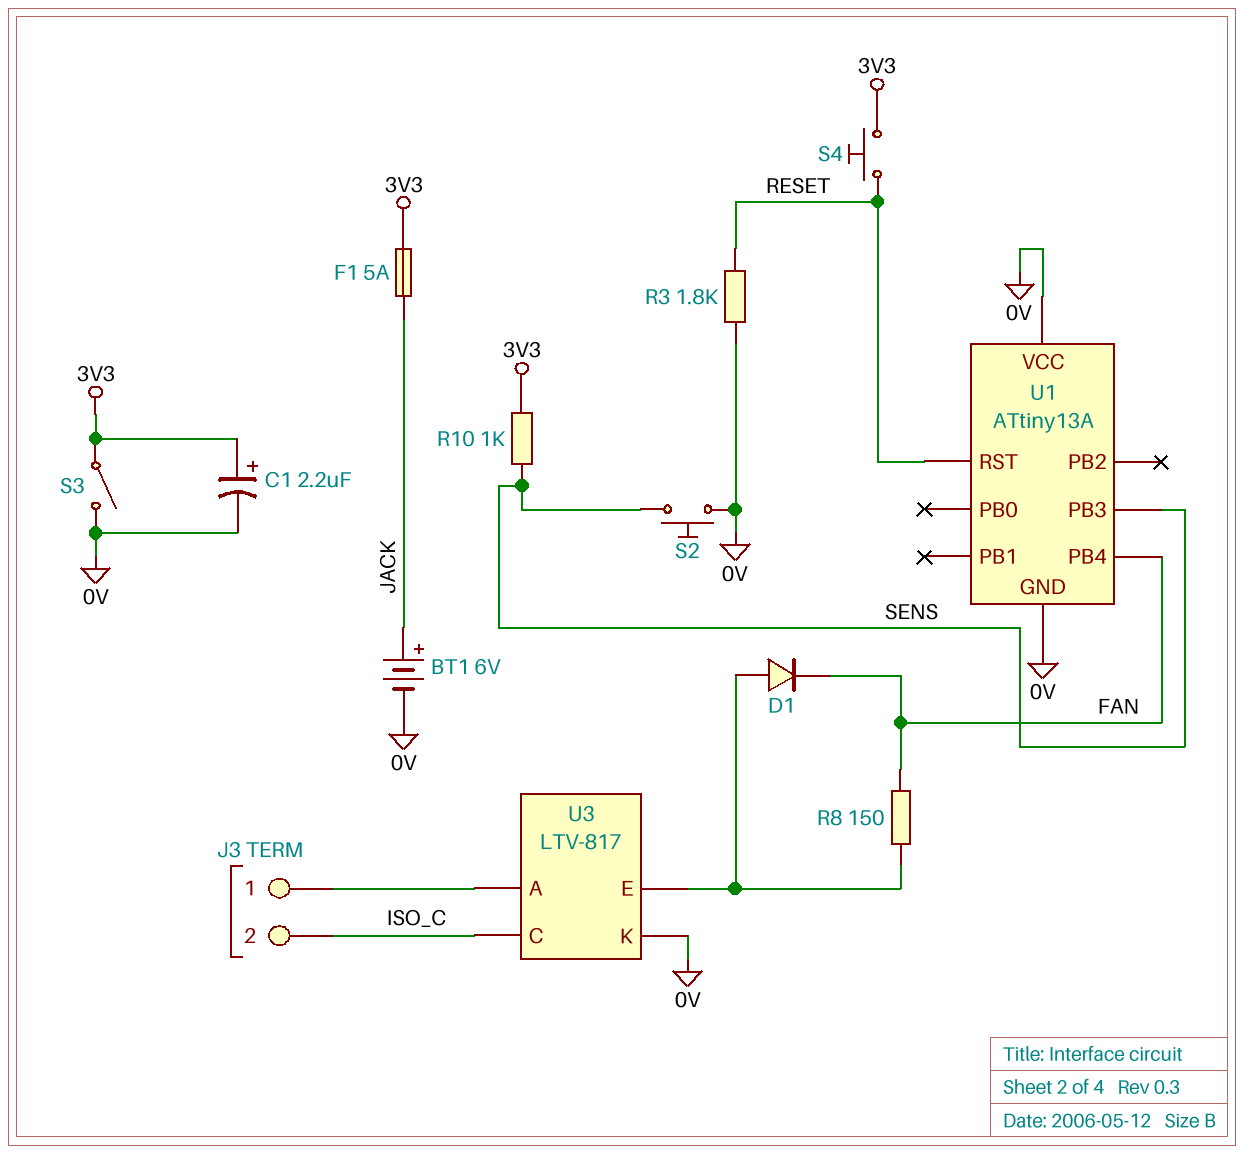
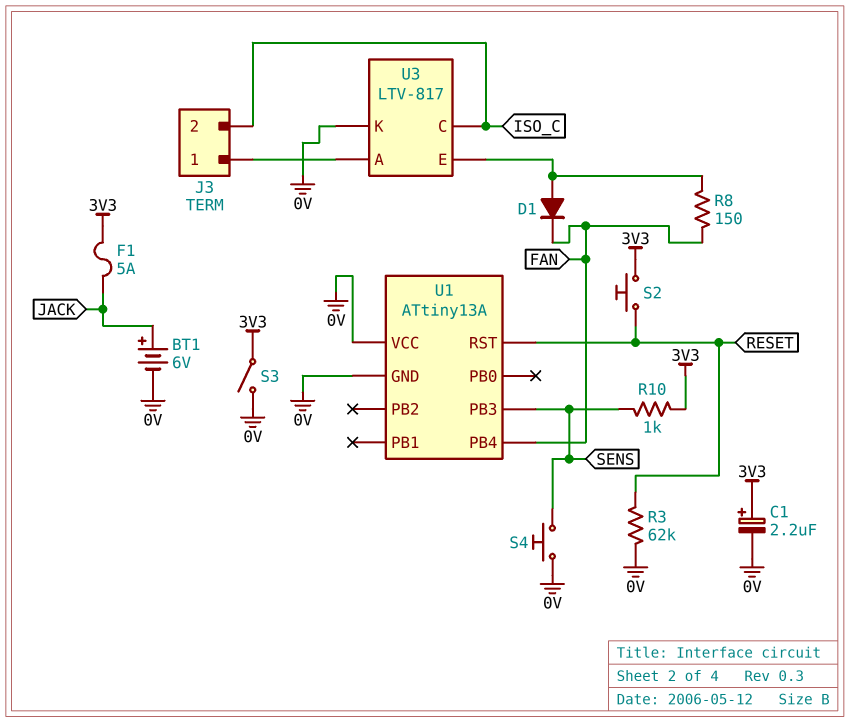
R3: 1.8k (0V, RESET) -> 62k (0V, RESET)
S2: button (0V, SENS) -> button (3V3, RESET)
S4: button (3V3, RESET) -> button (0V, SENS)

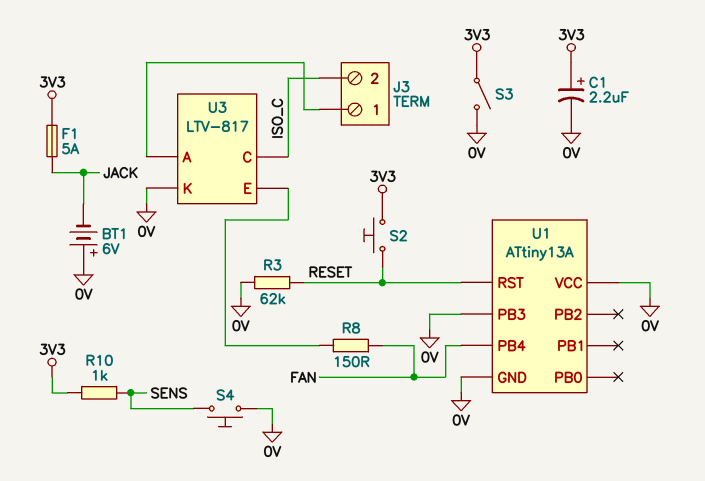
BT1: 6V (plus JACK, minus 0V) -> 6V (plus 0V, minus JACK)
D1: diode (A U3/E, K FAN) -> none
U1 pin PB3: SENS -> 0V

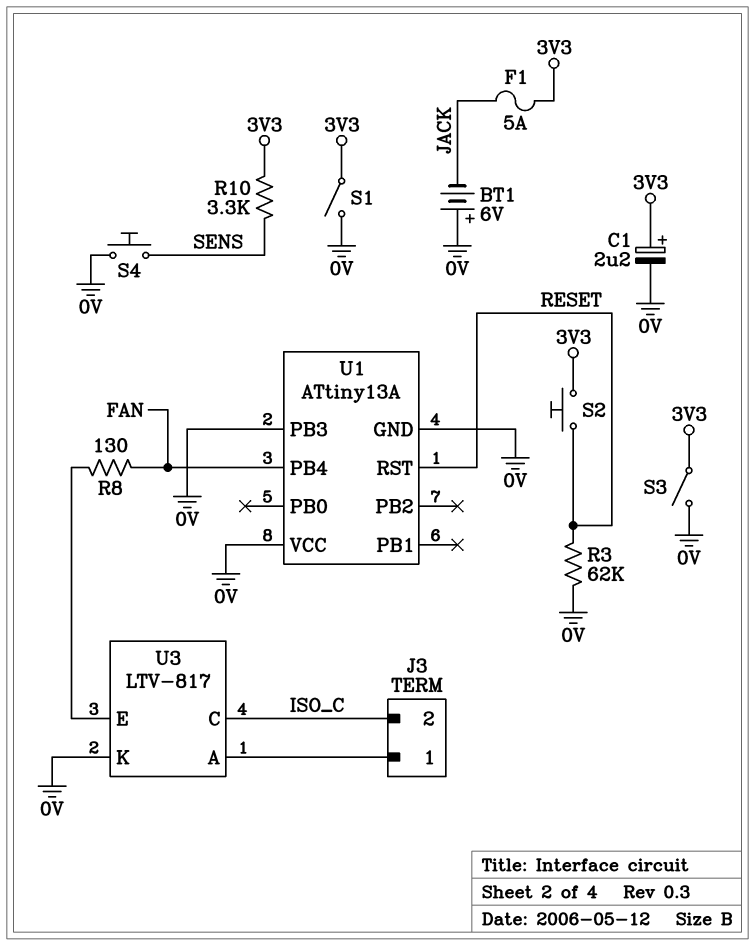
R8: 150 (FAN, U3/E) -> 130 (FAN, U3/E)
R10: 1k (3V3, SENS) -> 3.3k (3V3, SENS)
S1: none -> switch (0V, 3V3)

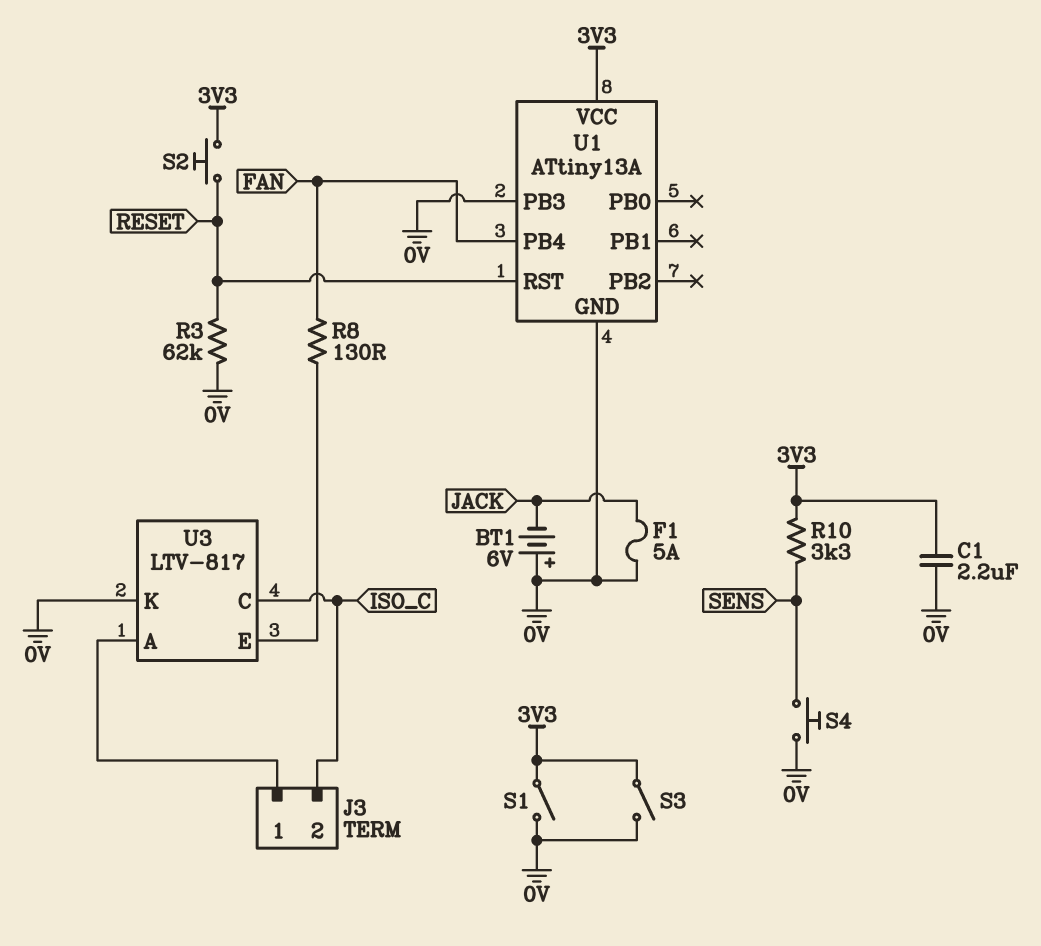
C1: 2.2uF (plus 3V3, minus 0V) -> 2.2uF (0V, 3V3)
F1: 5A (3V3, JACK) -> 5A (0V, JACK)
U1 pin VCC: 0V -> 3V3

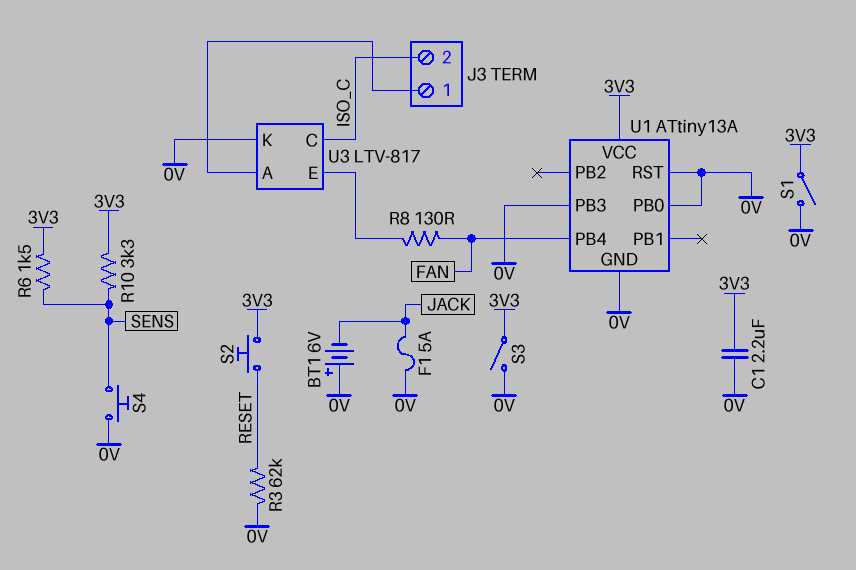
R6: none -> 1.5k (3V3, SENS)
U1 pin PB0: none -> 0V
U1 pin RST: RESET -> 0V

